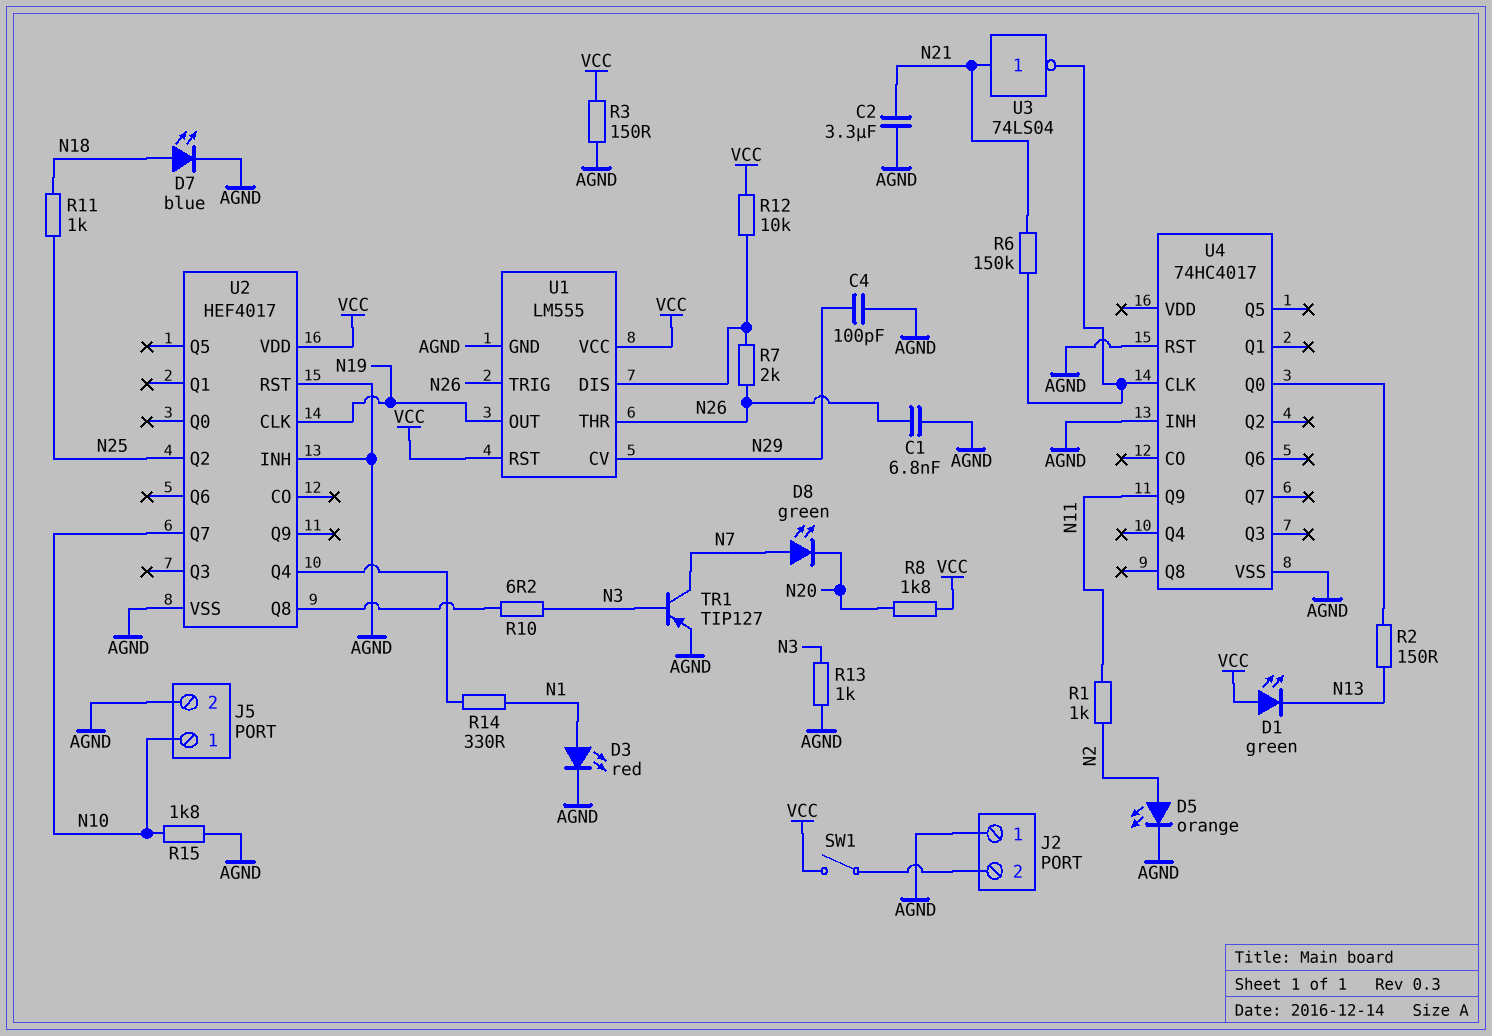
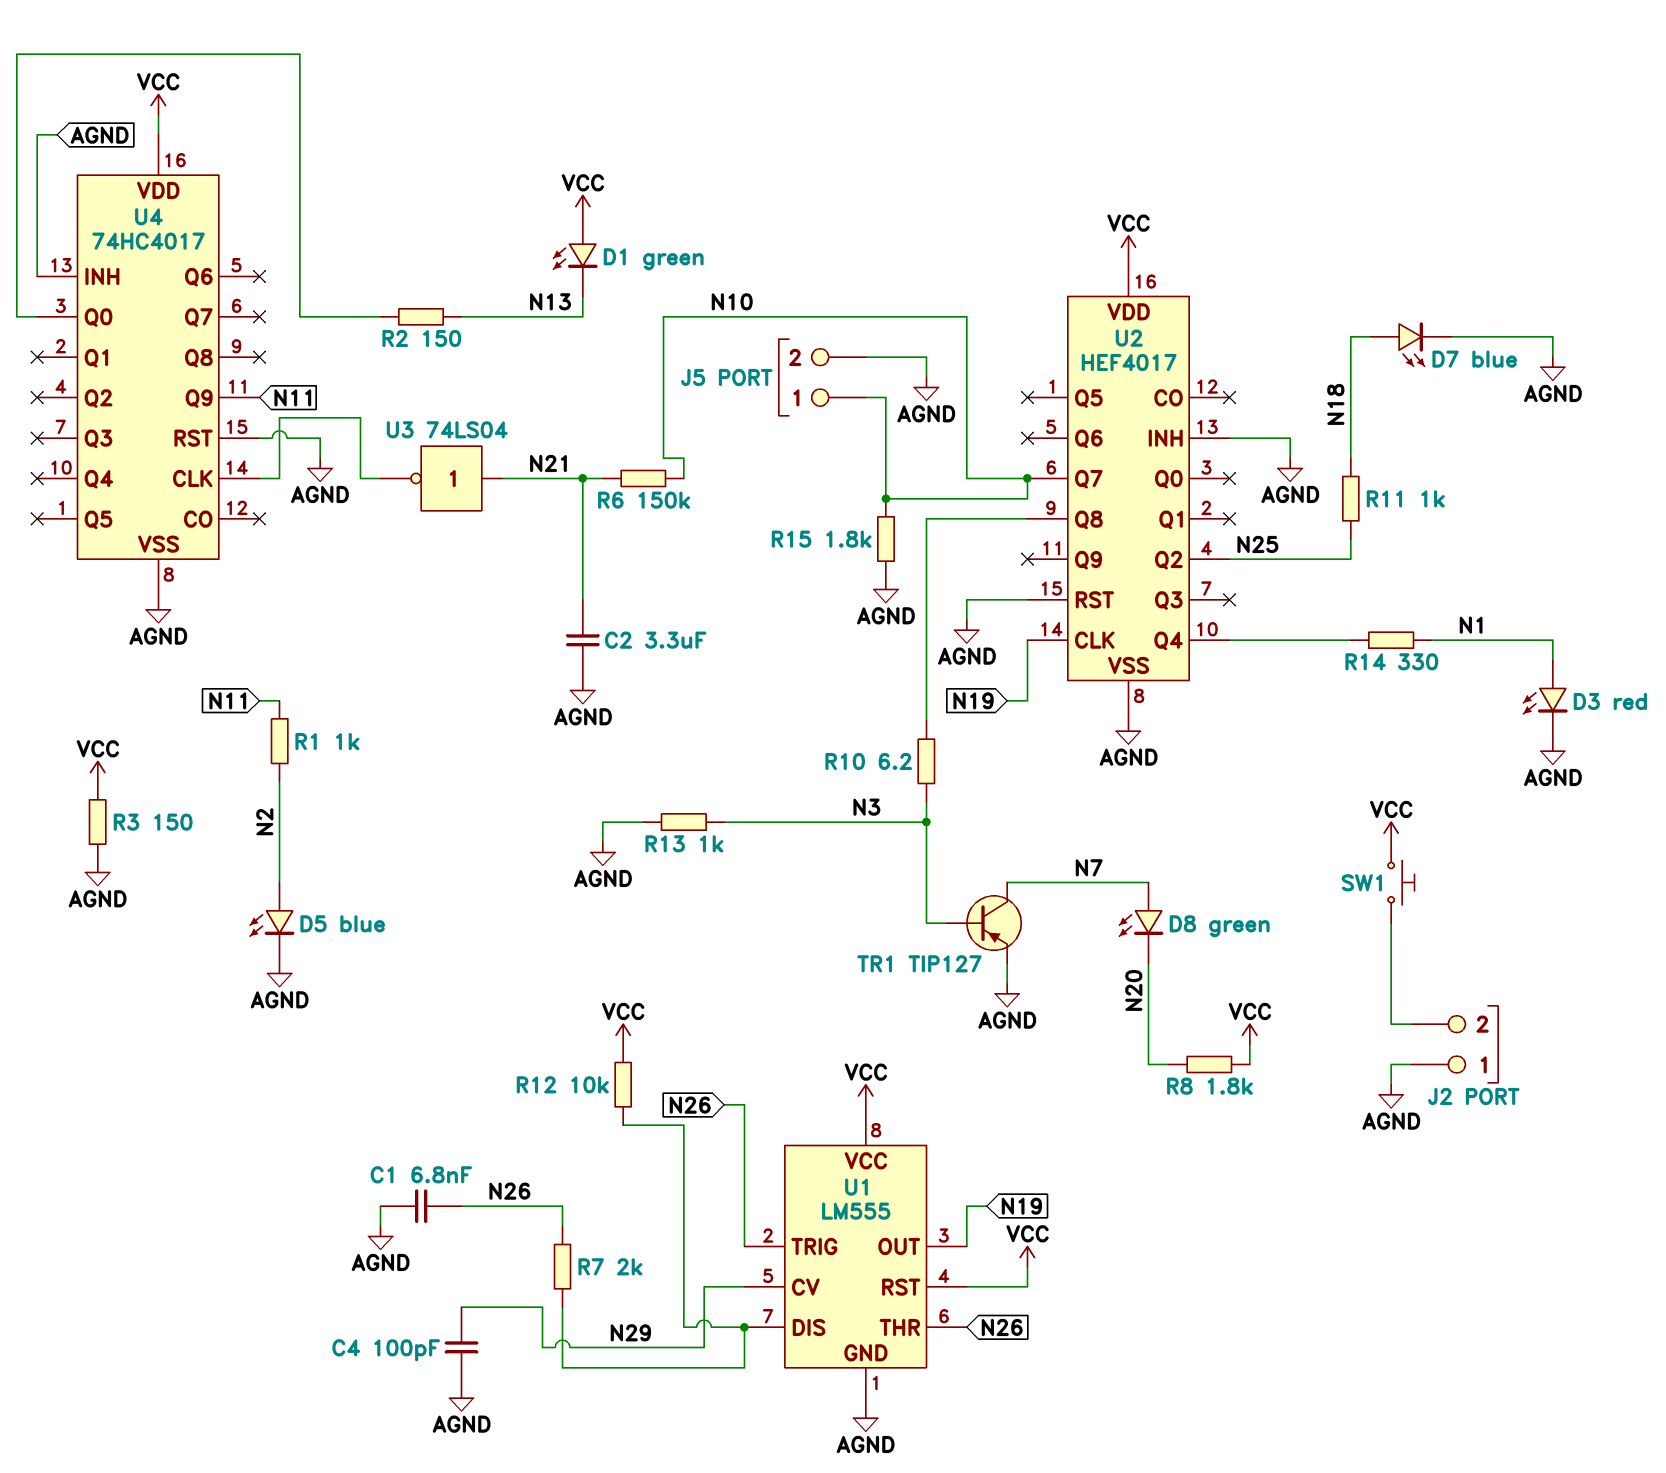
D5: LED orange (A N2, K AGND) -> LED blue (A N2, K AGND)
R6: 150k (N21, U4/CLK) -> 150k (N10, N21)
SW1: switch (J2/2, VCC) -> button (J2/2, VCC)
U4 pin VDD: none -> VCC

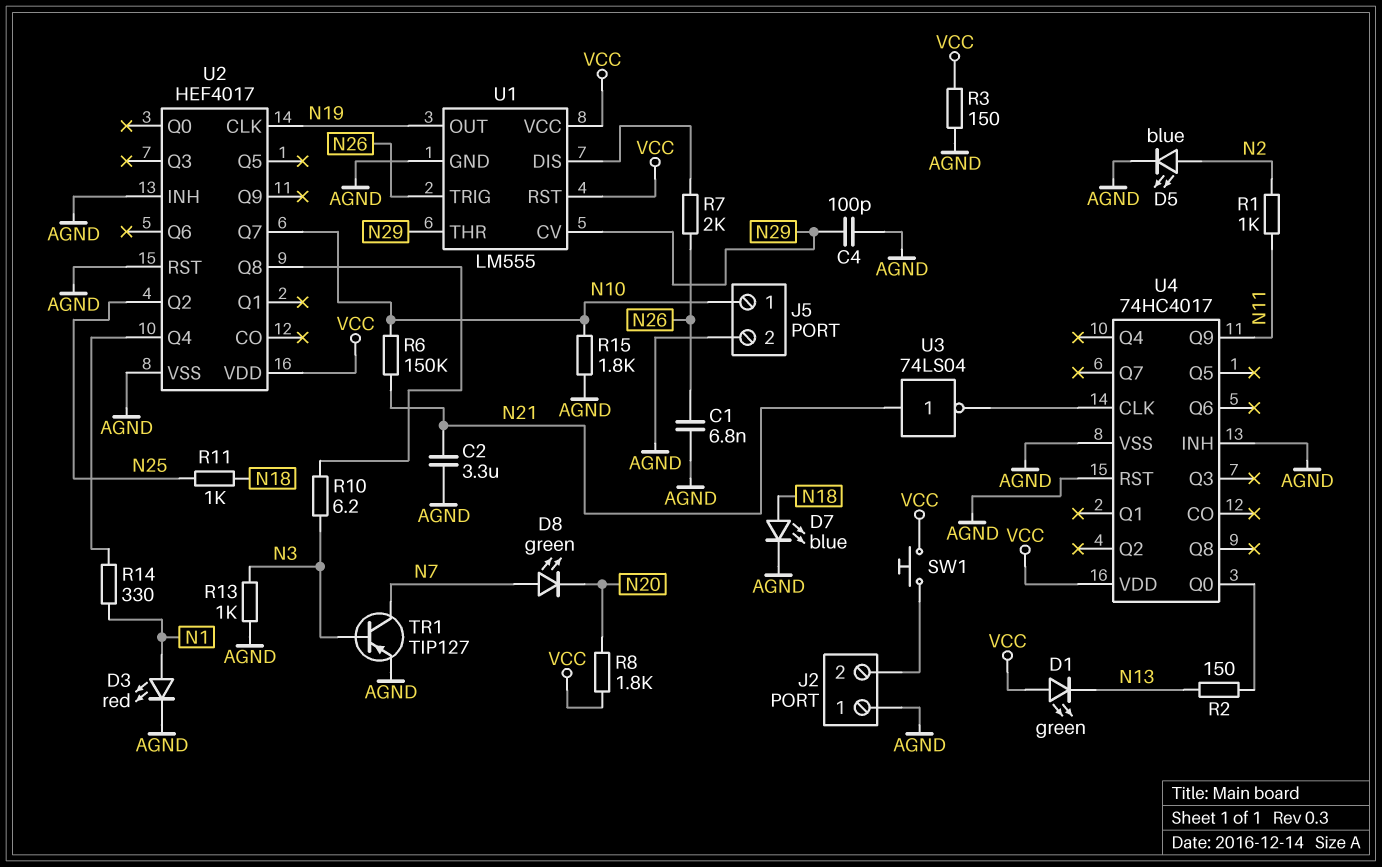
R12: 10k (U1/DIS, VCC) -> none
U1 pin THR: N26 -> N29

